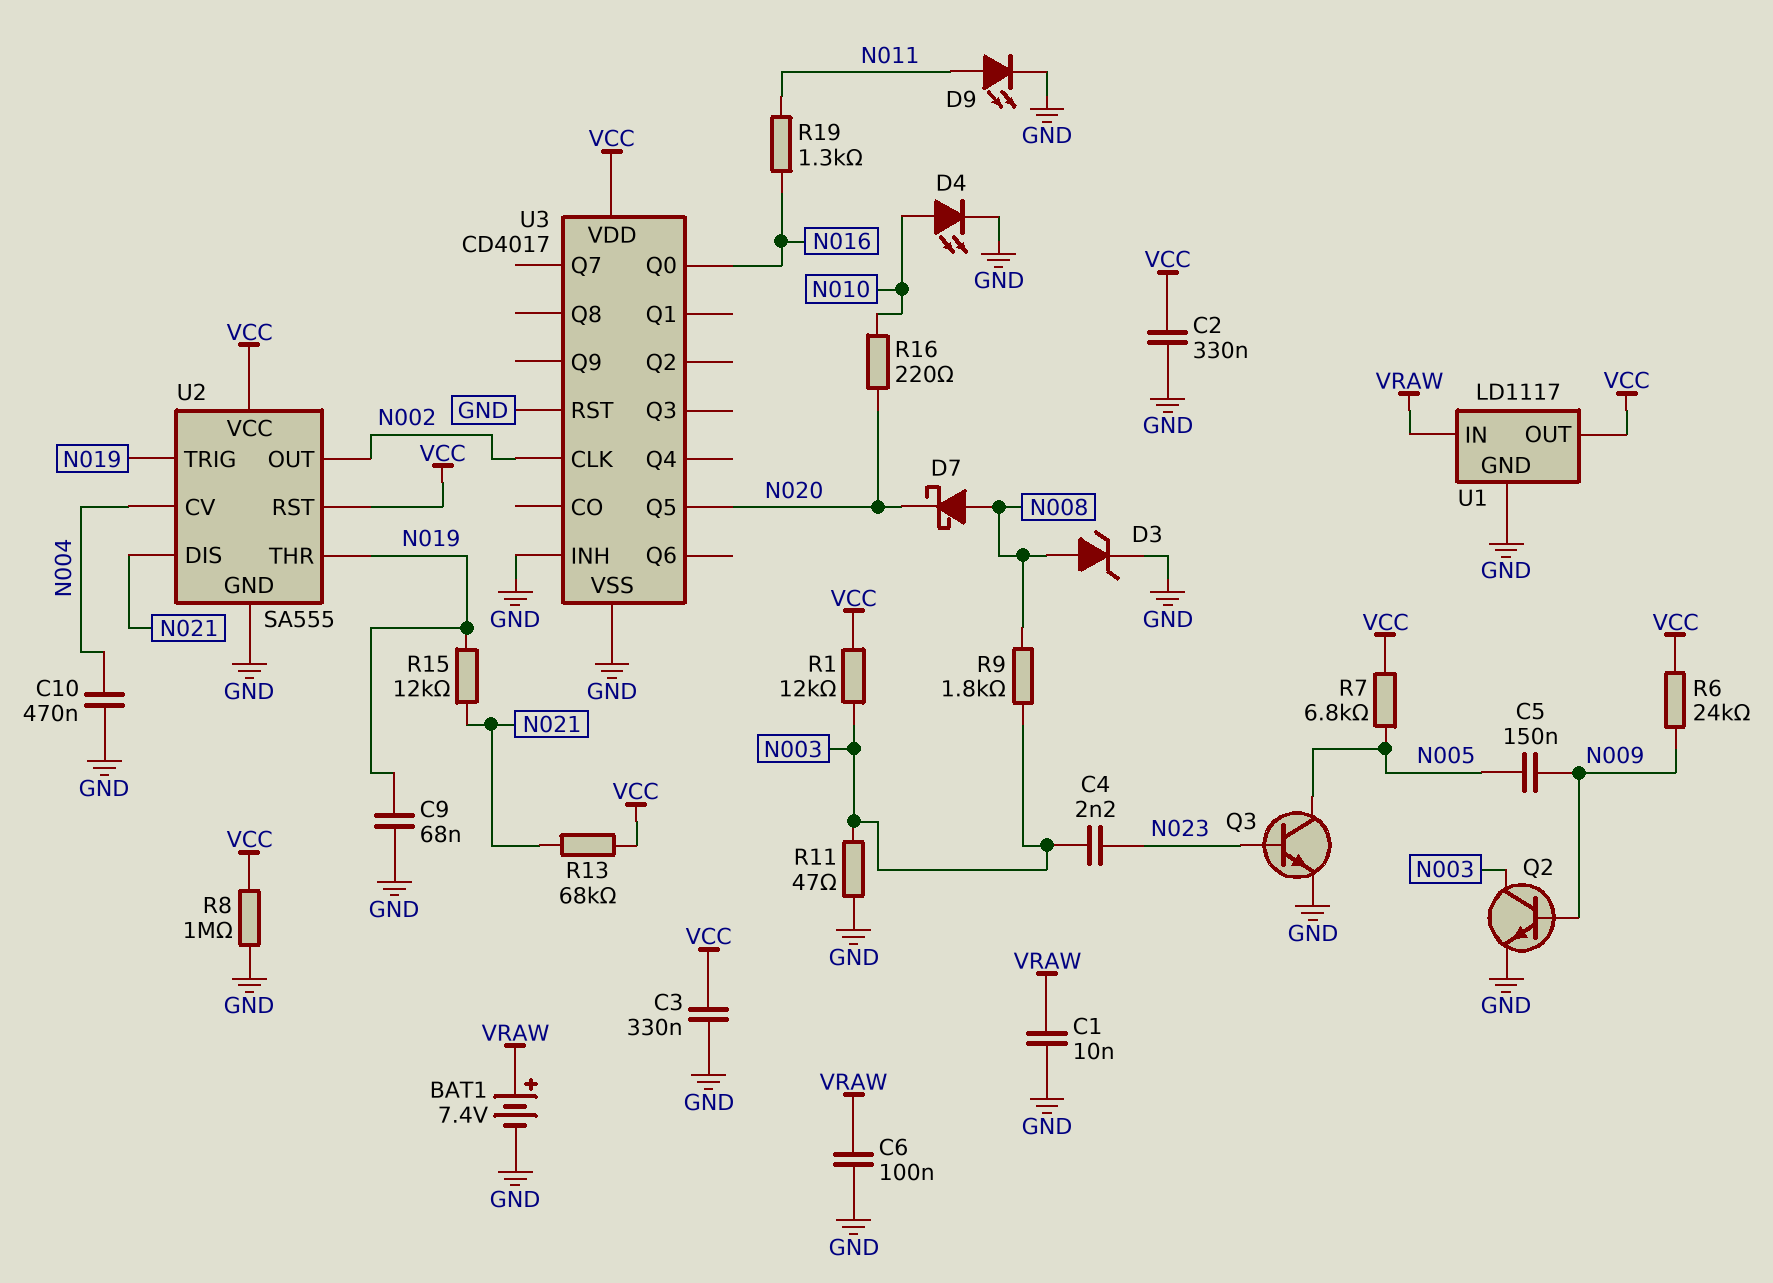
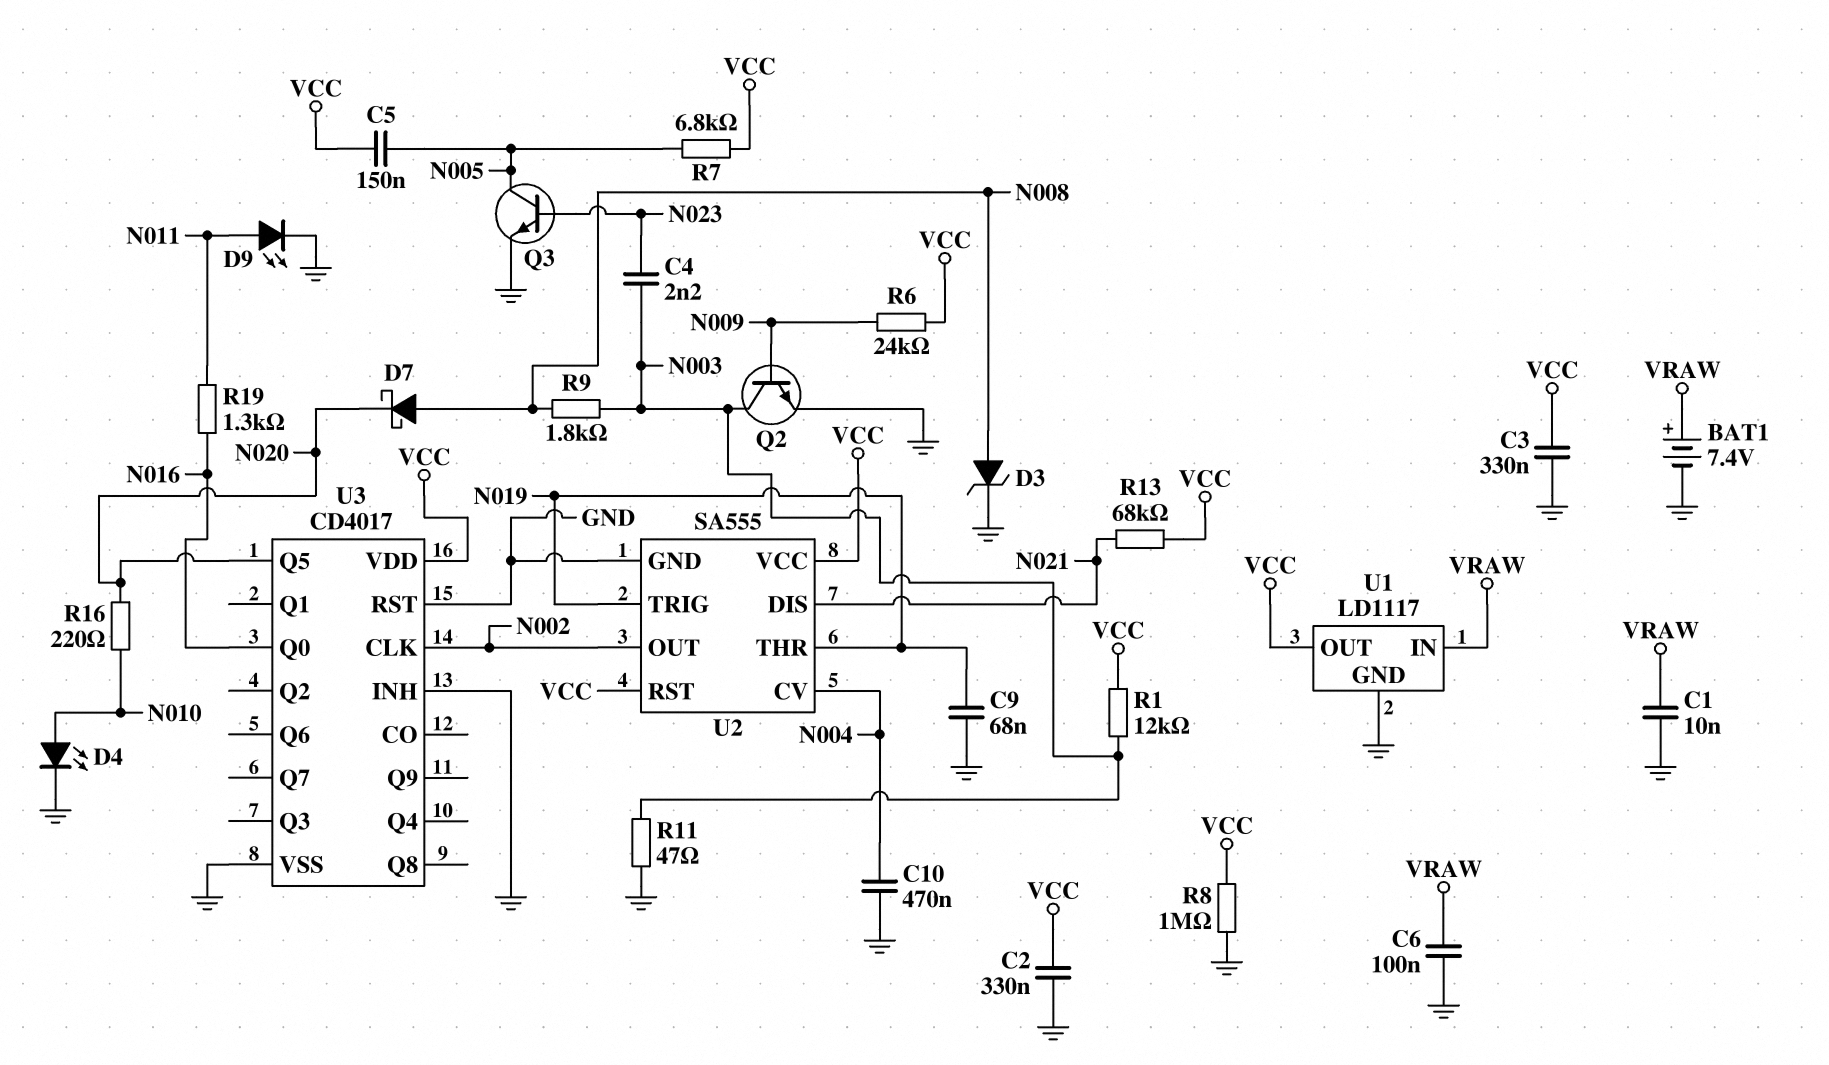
C5: 150nF (N005, N009) -> 150nF (N005, VCC)
R15: 12k (N019, N021) -> none

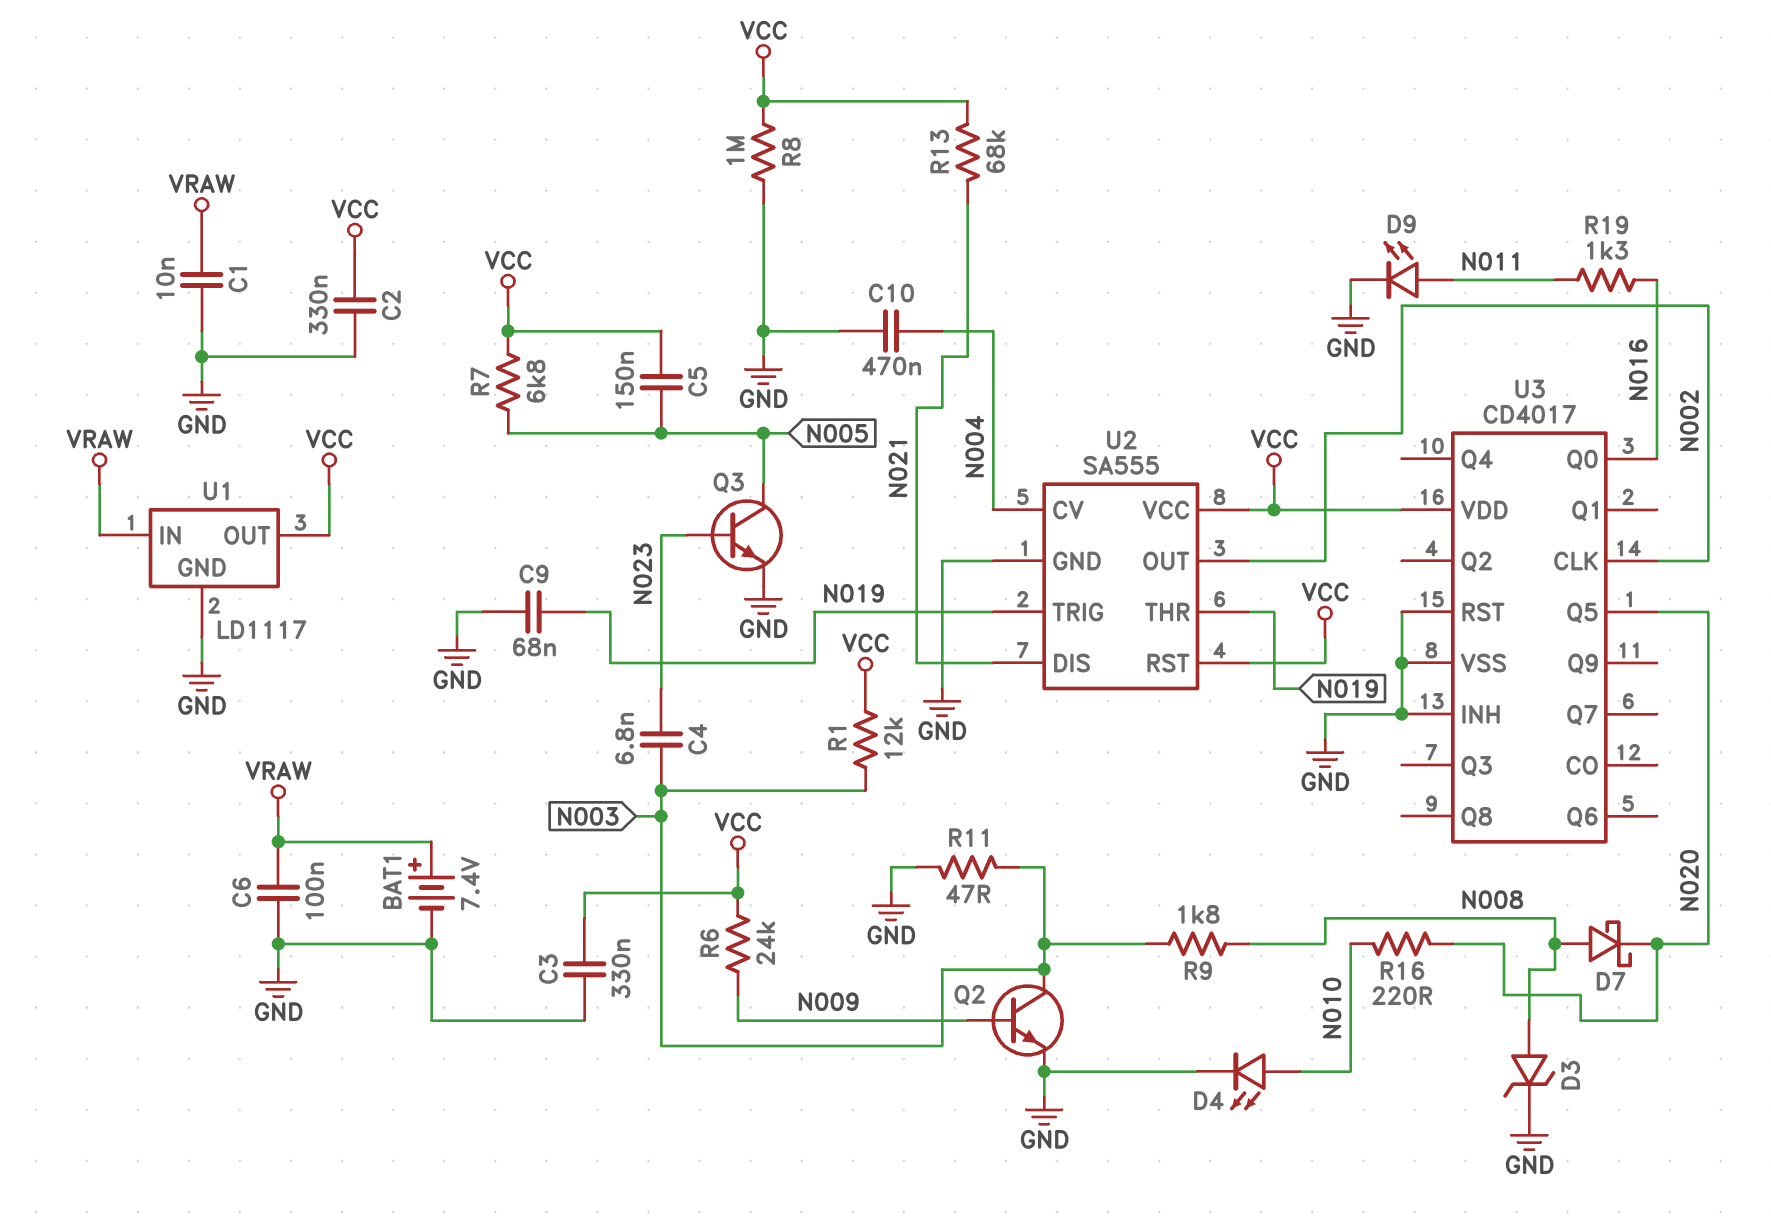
C4: 2.2nF (N003, N023) -> 6.8nF (N003, N023)

